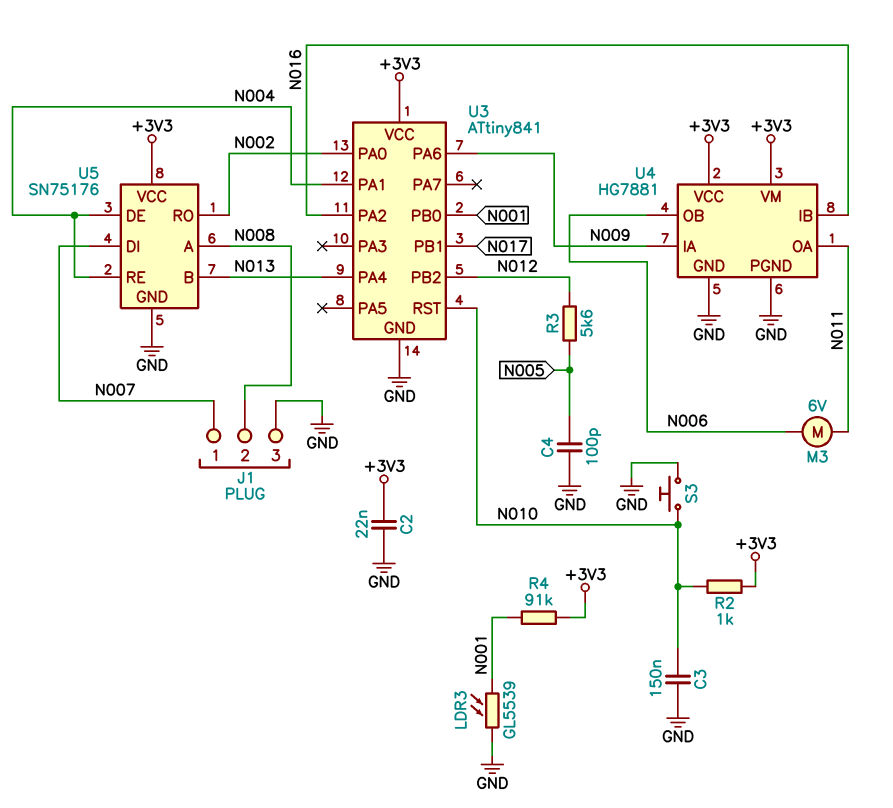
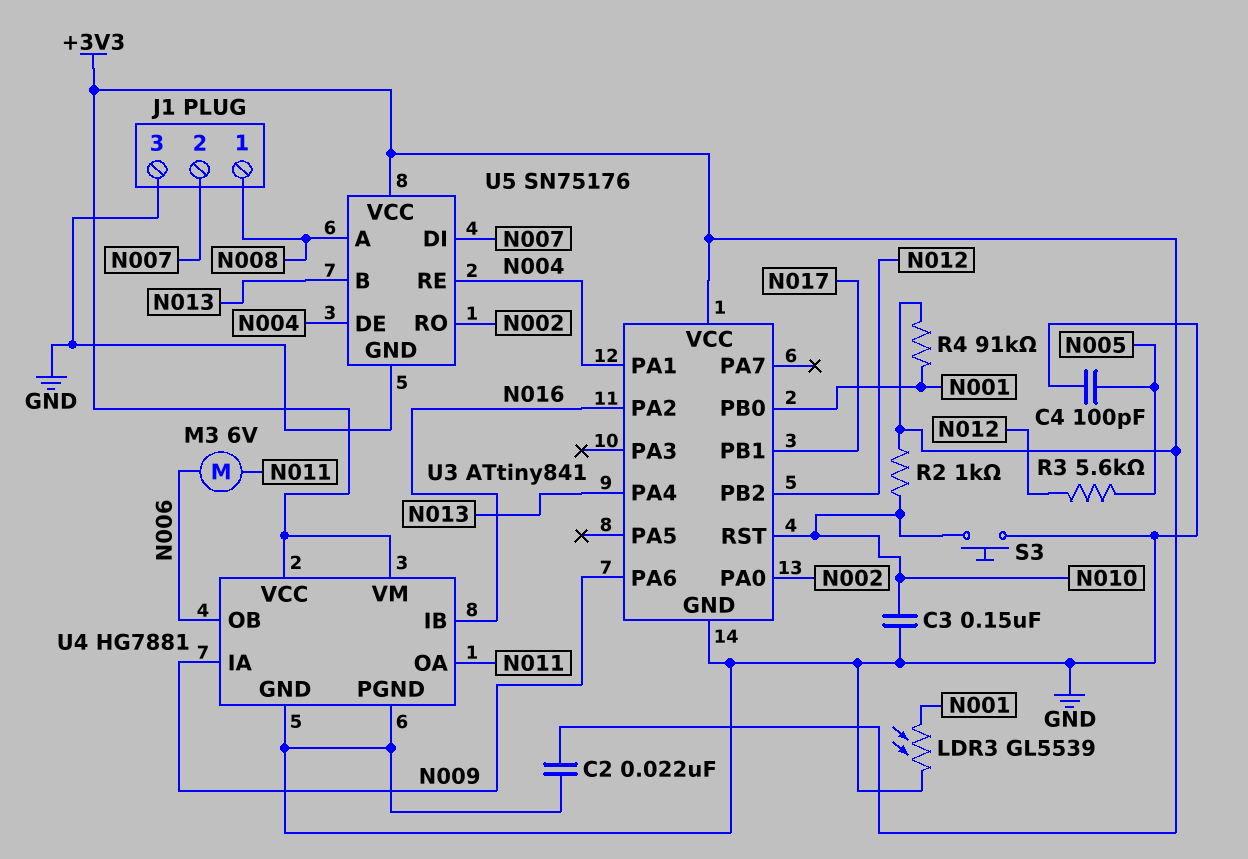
J1 pin 1: N007 -> N008
J1 pin 2: N008 -> N007

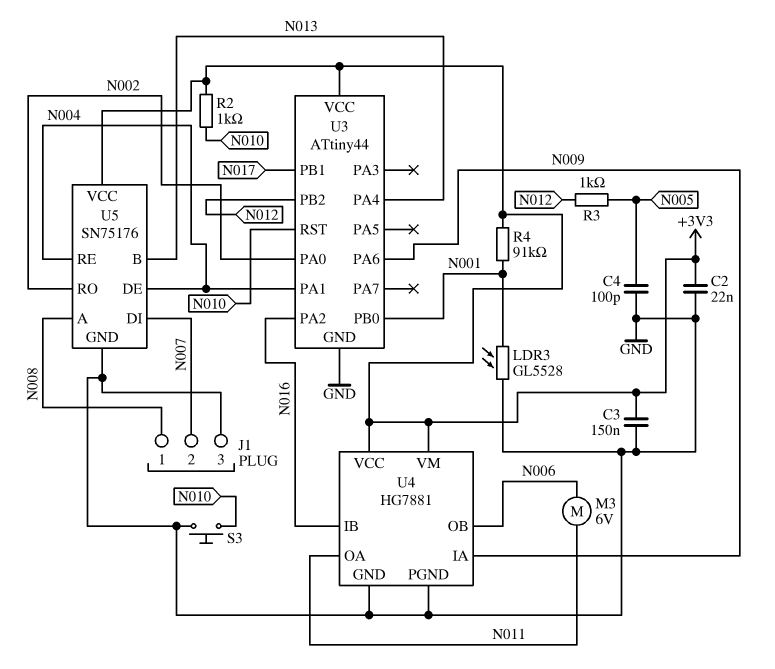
C3: 150nF (GND, N010) -> 150nF (+3V3, GND)
LDR3: GL5539 (GND, N001) -> GL5528 (GND, N001)
R3: 5.6k (N005, N012) -> 1k (N005, N012)
U3: ATtiny841 -> ATtiny44

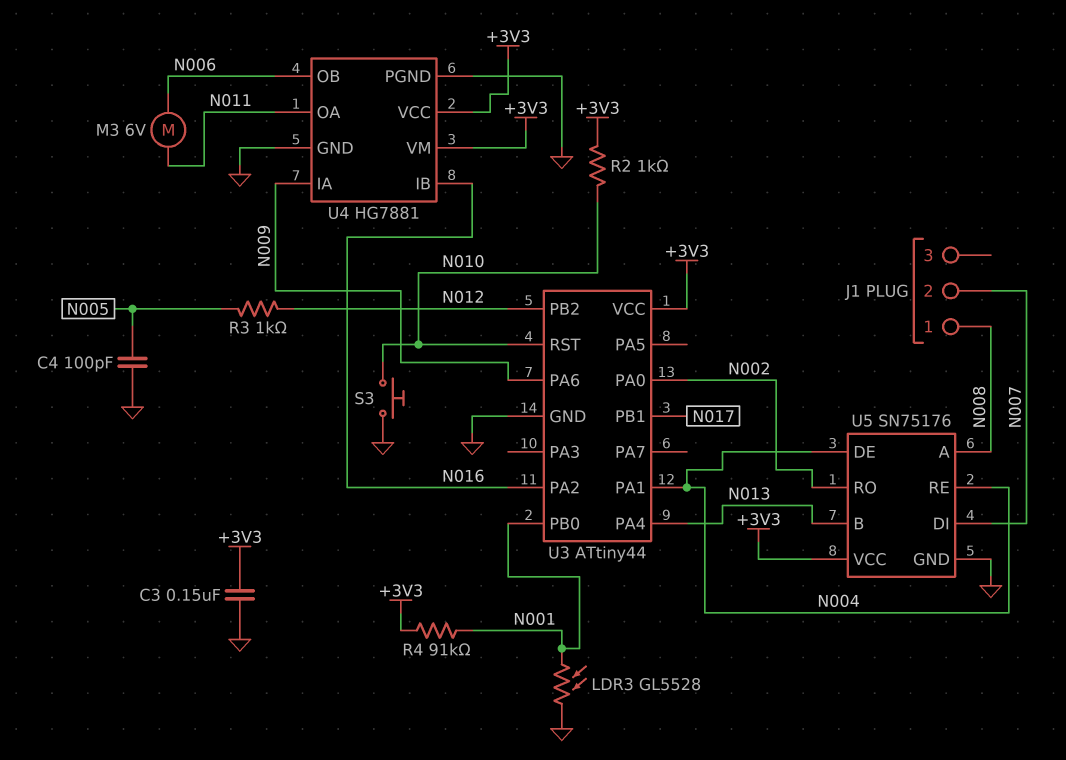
C2: 22nF (+3V3, GND) -> none
J1 pin 3: GND -> none

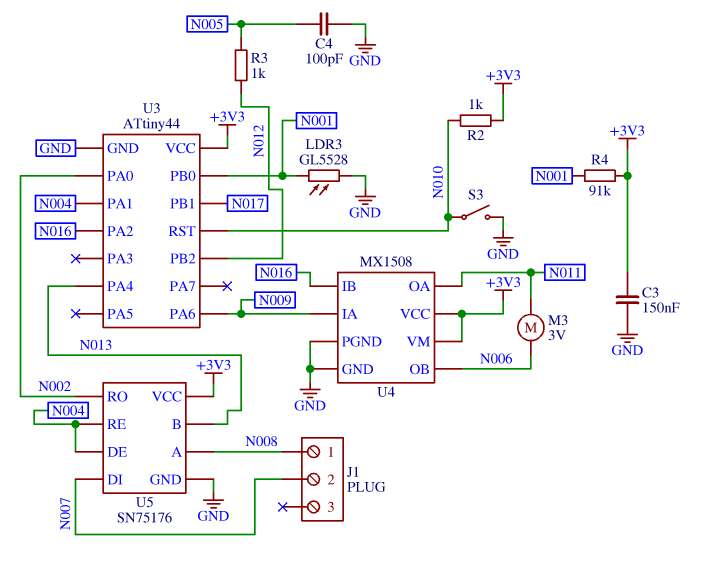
M3: motor 6V (N006, N011) -> motor 3V (N006, N011)
S3: button (GND, N010) -> switch (GND, N010)
U4: HG7881 -> MX1508

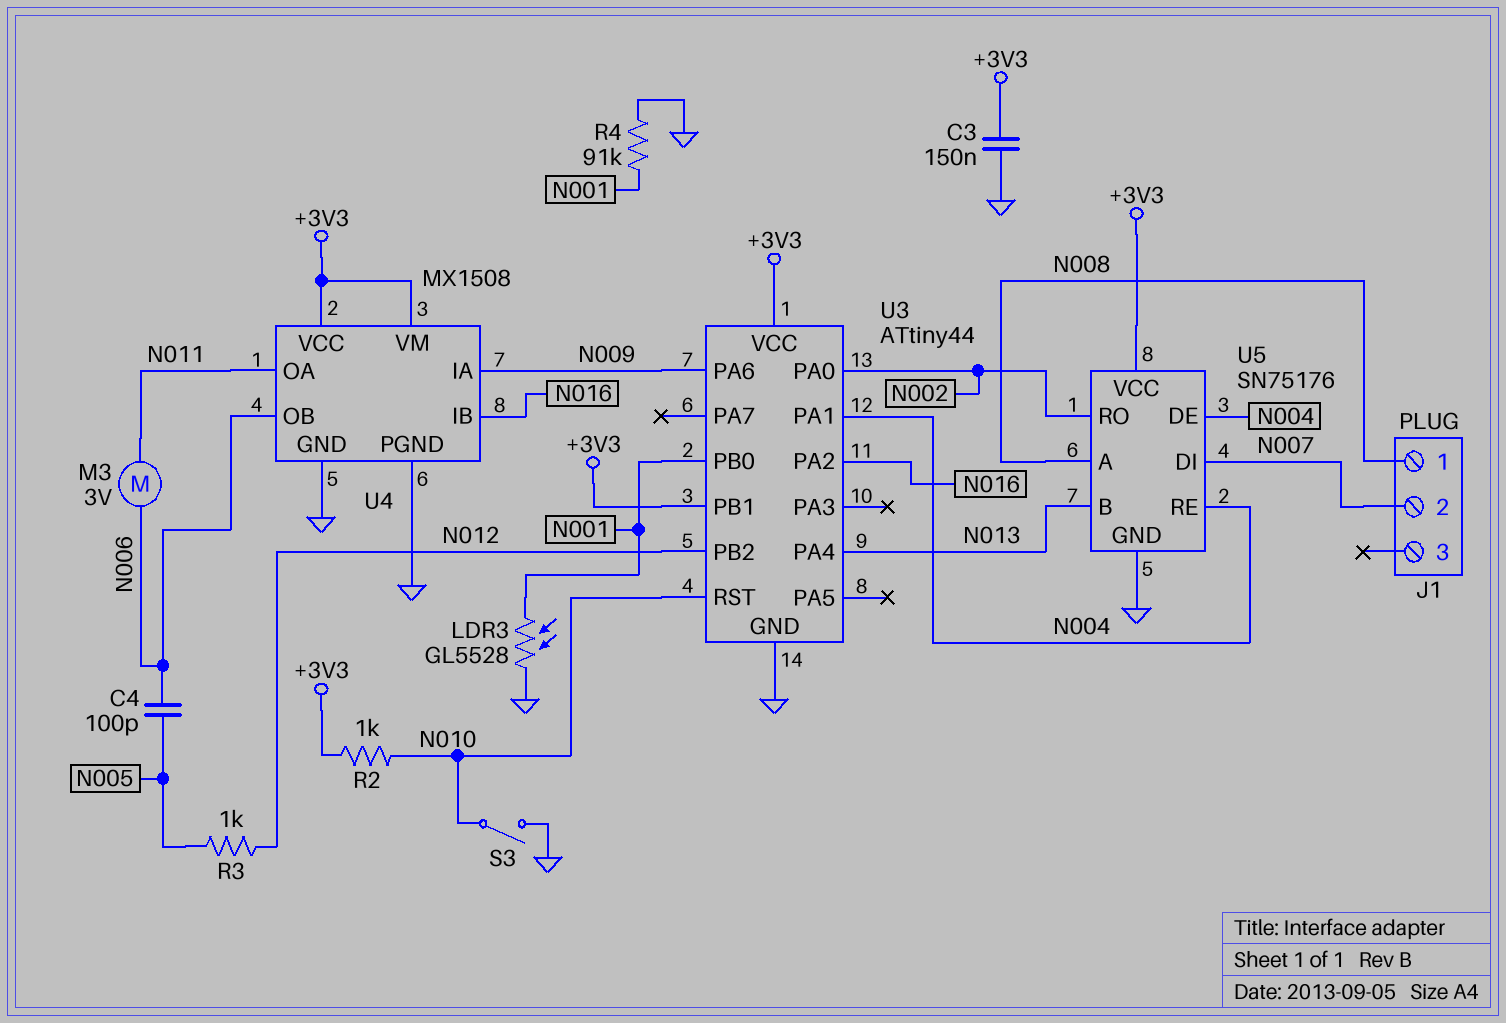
C4: 100pF (GND, N005) -> 100pF (N005, N006)
R4: 91k (+3V3, N001) -> 91k (GND, N001)
U3 pin PB1: N017 -> +3V3

